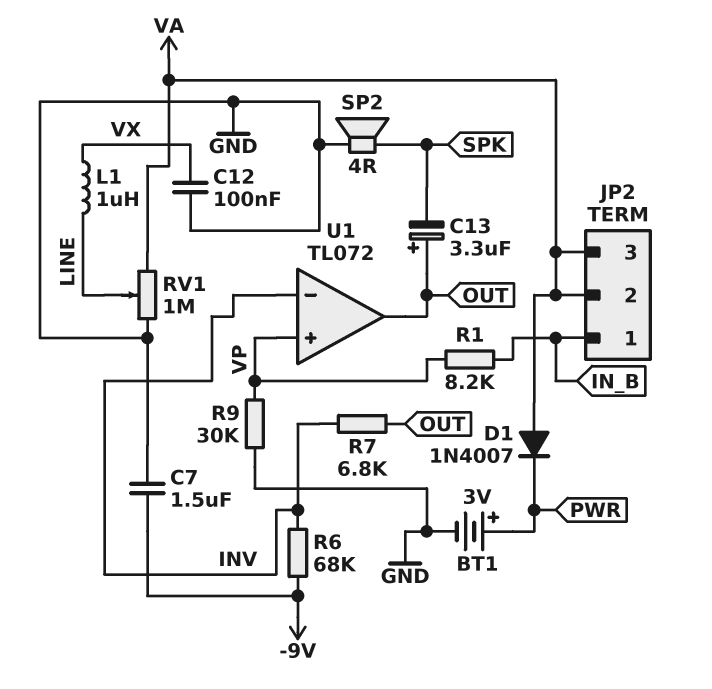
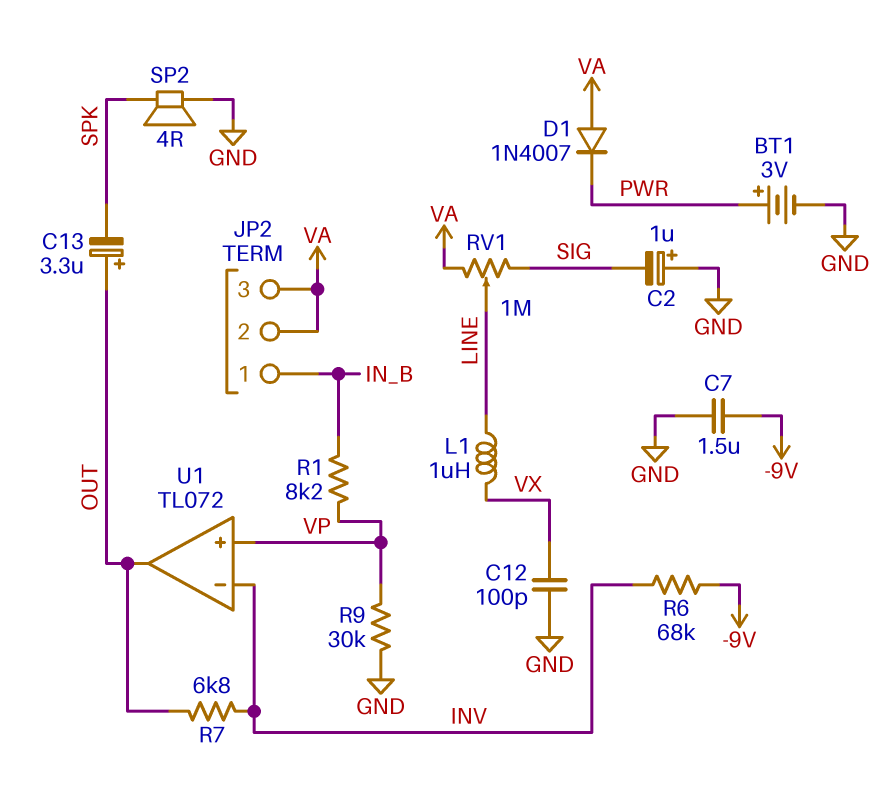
C2: none -> 1uF (plus GND, minus SIG)
C12: 100nF (GND, VX) -> 100pF (GND, VX)
RV1: 1M (GND, VA, wiper LINE) -> 1M (SIG, VA, wiper LINE)

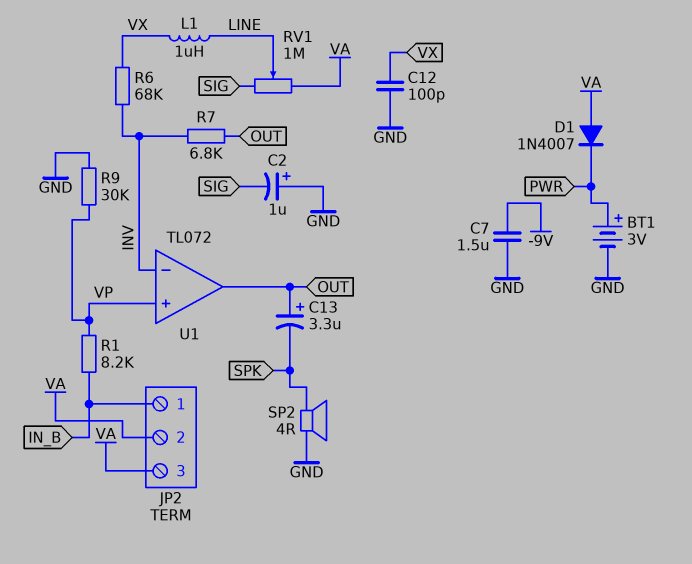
R6: 68k (-9V, INV) -> 68k (INV, VX)

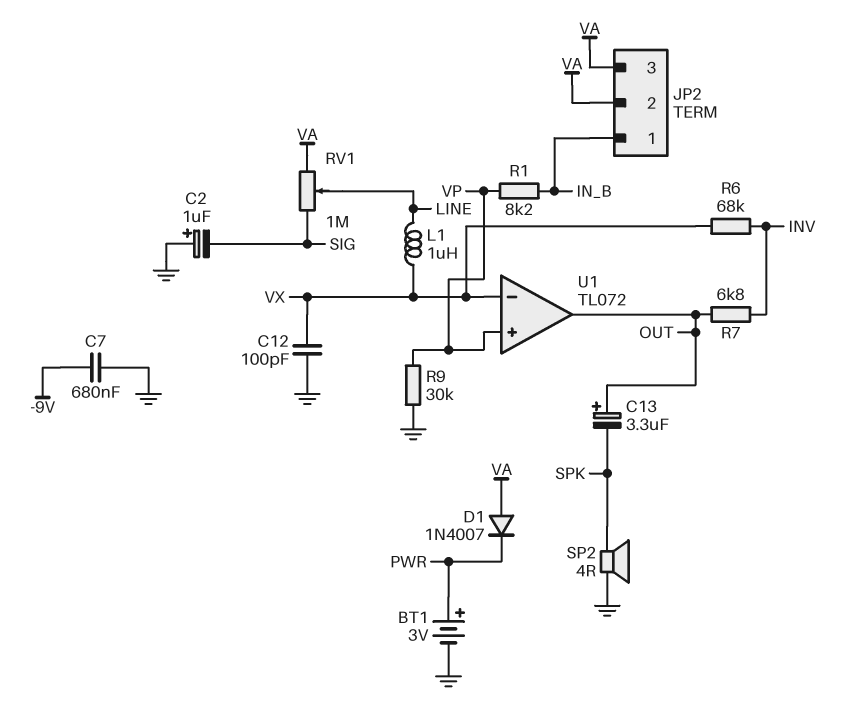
C7: 1.5uF (-9V, GND) -> 680nF (-9V, GND)
U1 pin in-: INV -> VX

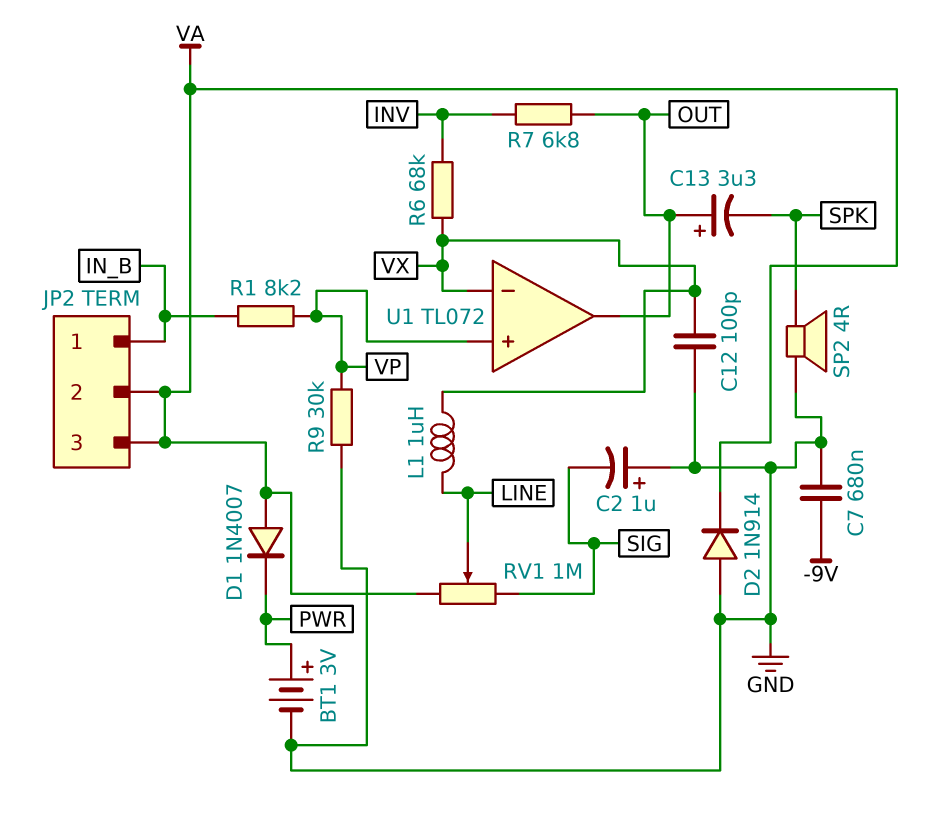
D2: none -> diode 1N914 (A GND, K VA)

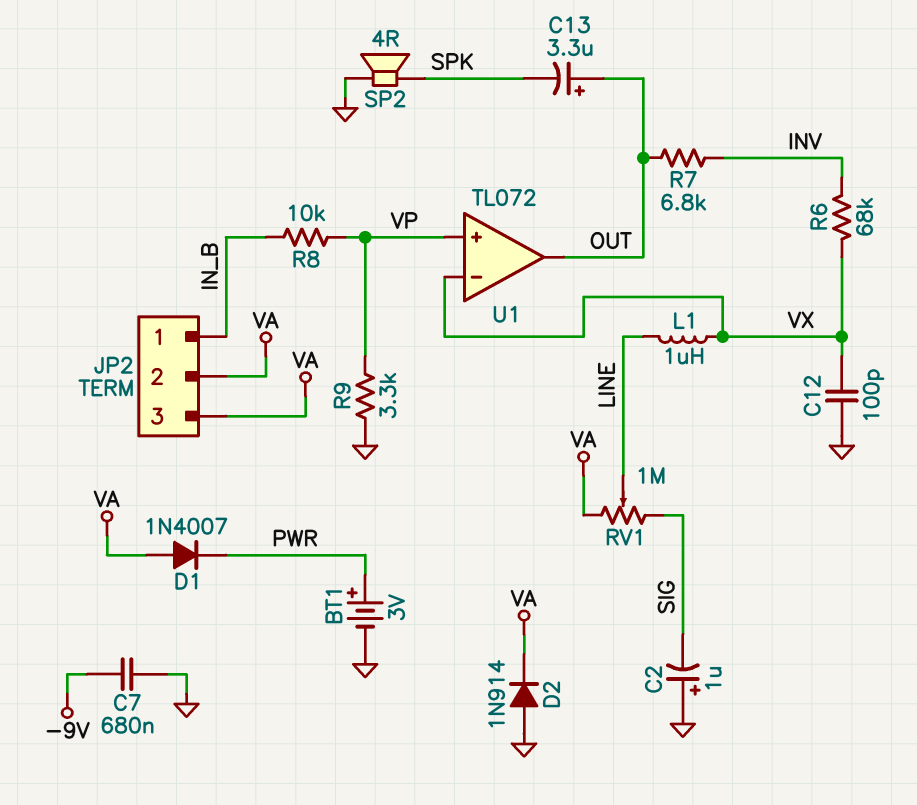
R1: 8.2k (IN_B, VP) -> none
R8: none -> 10k (IN_B, VP)
R9: 30k (GND, VP) -> 3.3k (GND, VP)

